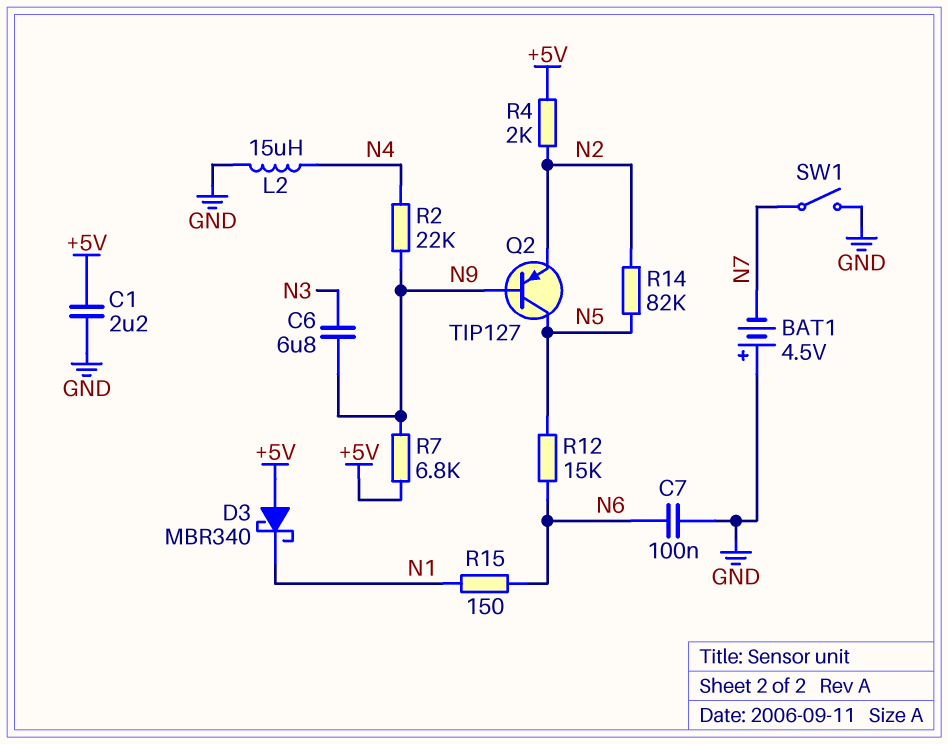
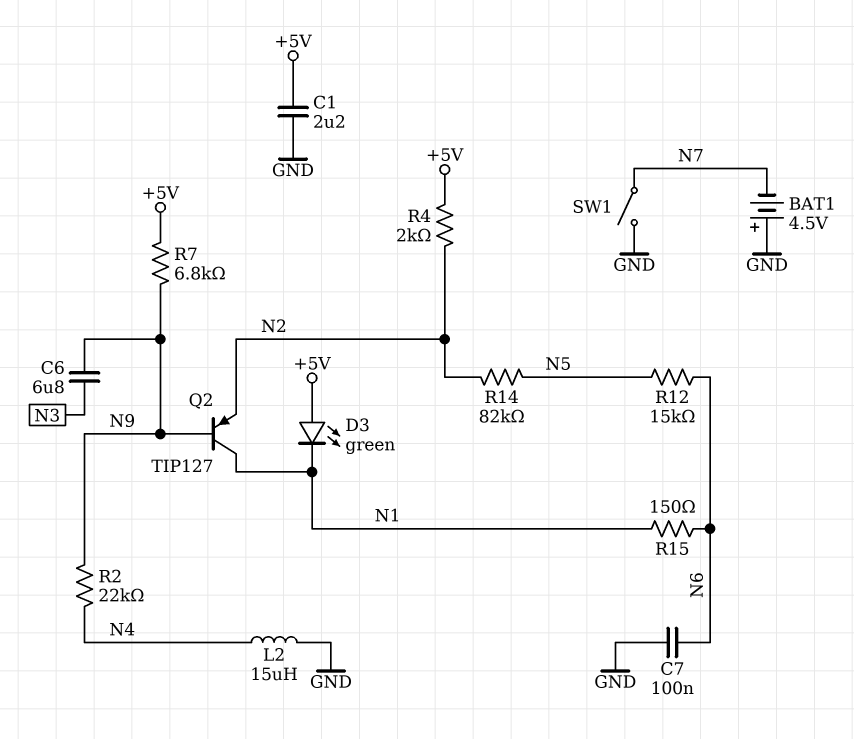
D3: schottky MBR340 (A +5V, K N1) -> LED green (A +5V, K N1)
Q2: PNP TIP127 (B N9, C N5, E N2) -> PNP TIP127 (B N9, C N1, E N2)

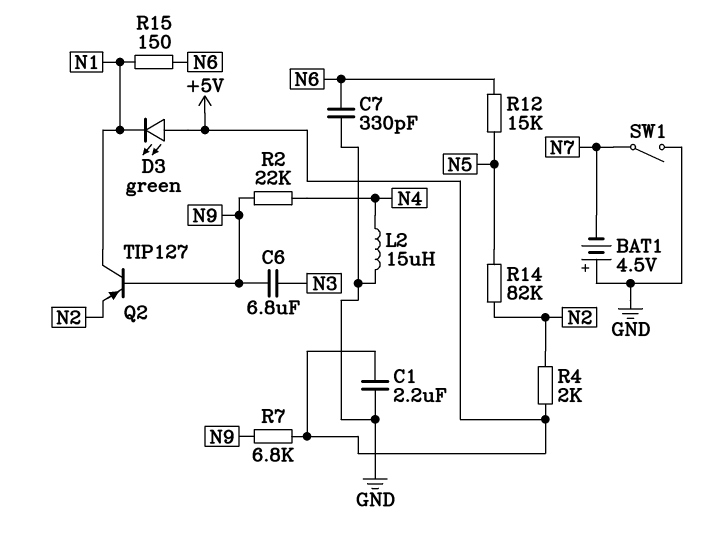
C7: 100nF (GND, N6) -> 330pF (GND, N6)

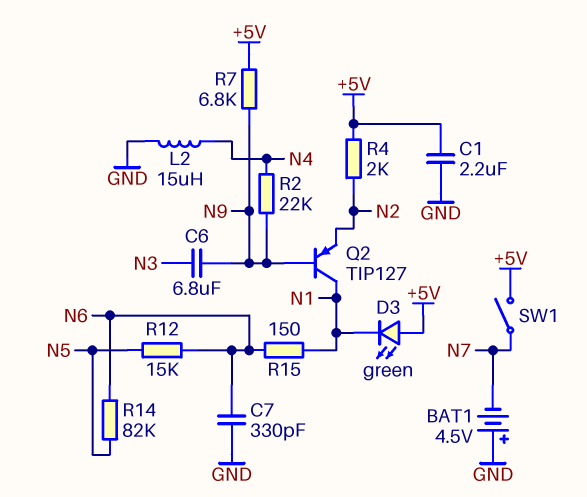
R14: 82k (N2, N5) -> 82k (N5, N6)
SW1: switch (GND, N7) -> switch (+5V, N7)

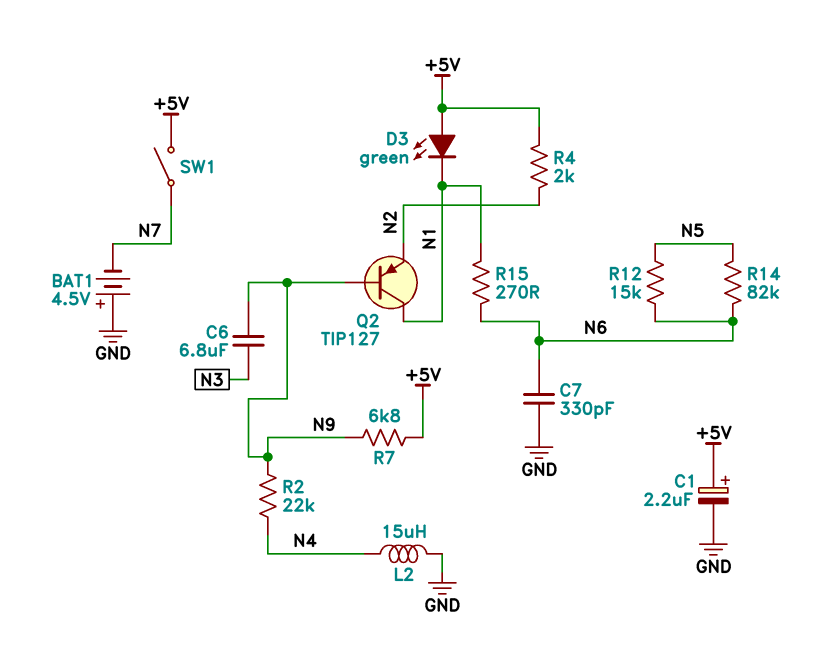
C1: 2.2uF (+5V, GND) -> 2.2uF (plus +5V, minus GND)
R15: 150 (N1, N6) -> 270 (N1, N6)

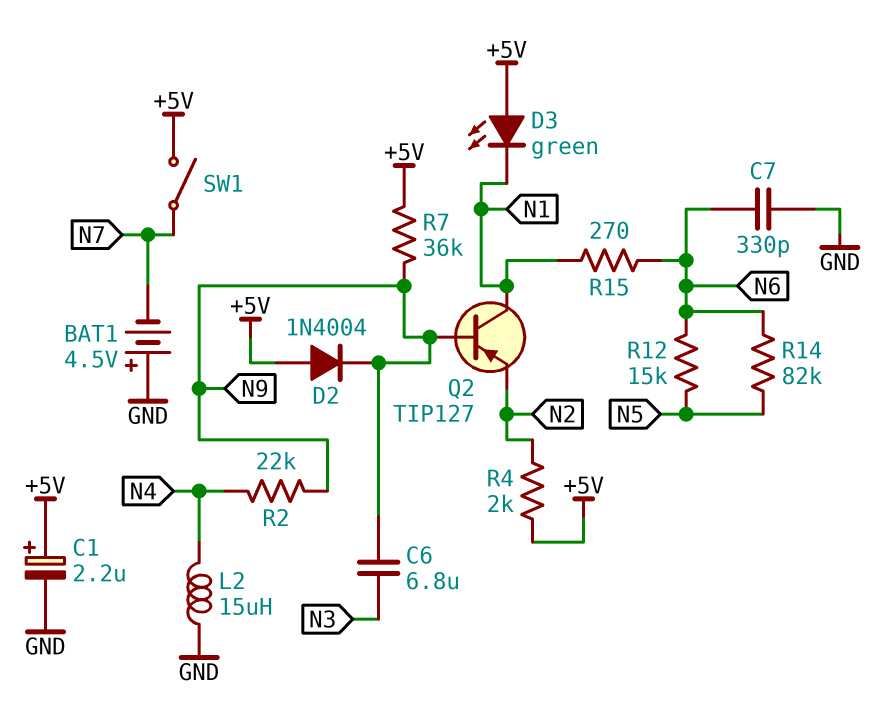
D2: none -> diode 1N4004 (A +5V, K N9)
R7: 6.8k (+5V, N9) -> 36k (+5V, N9)

